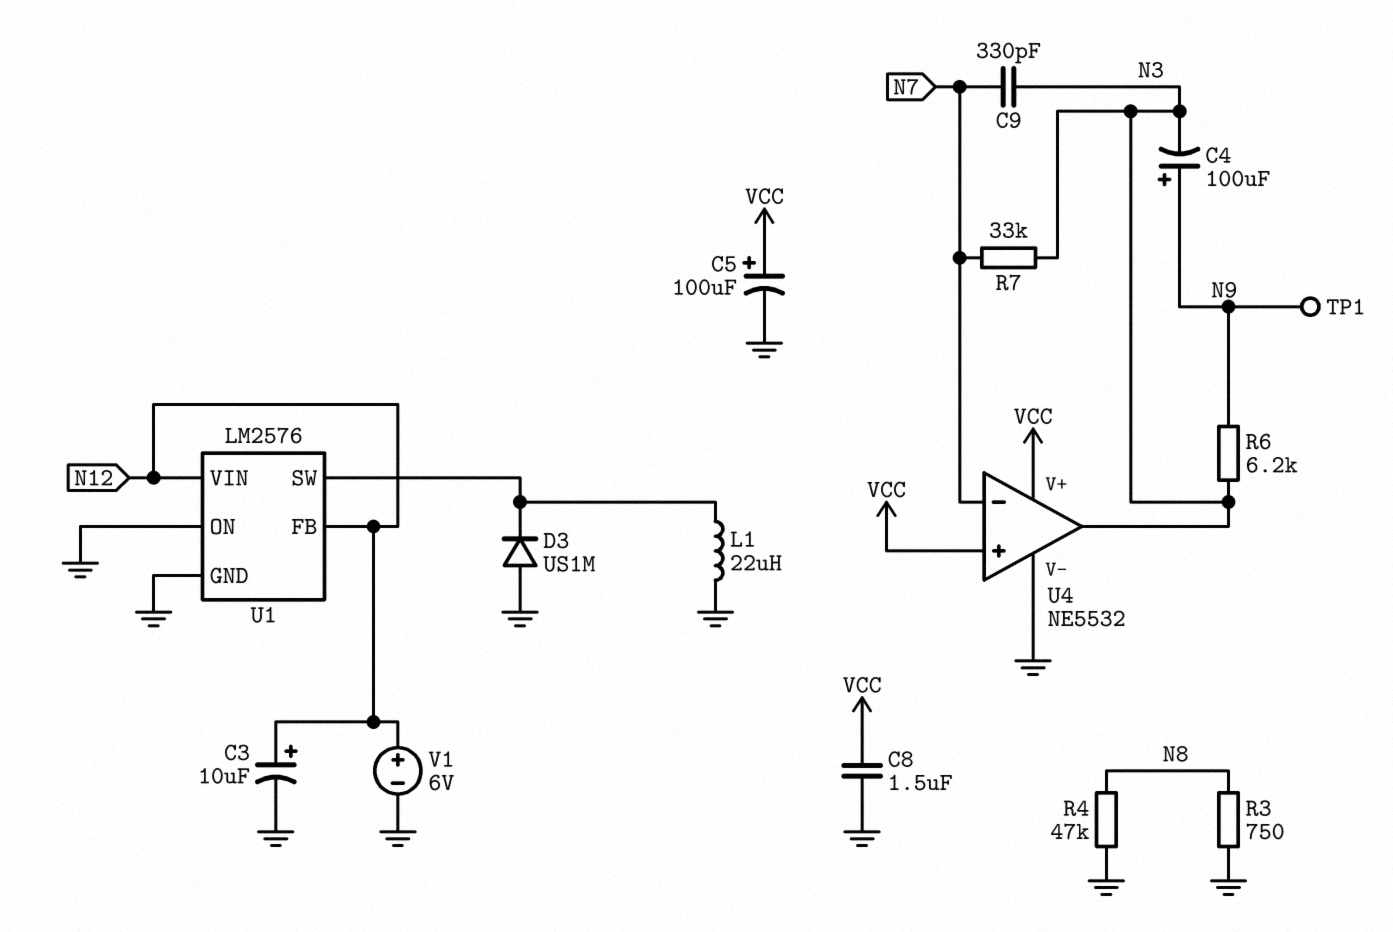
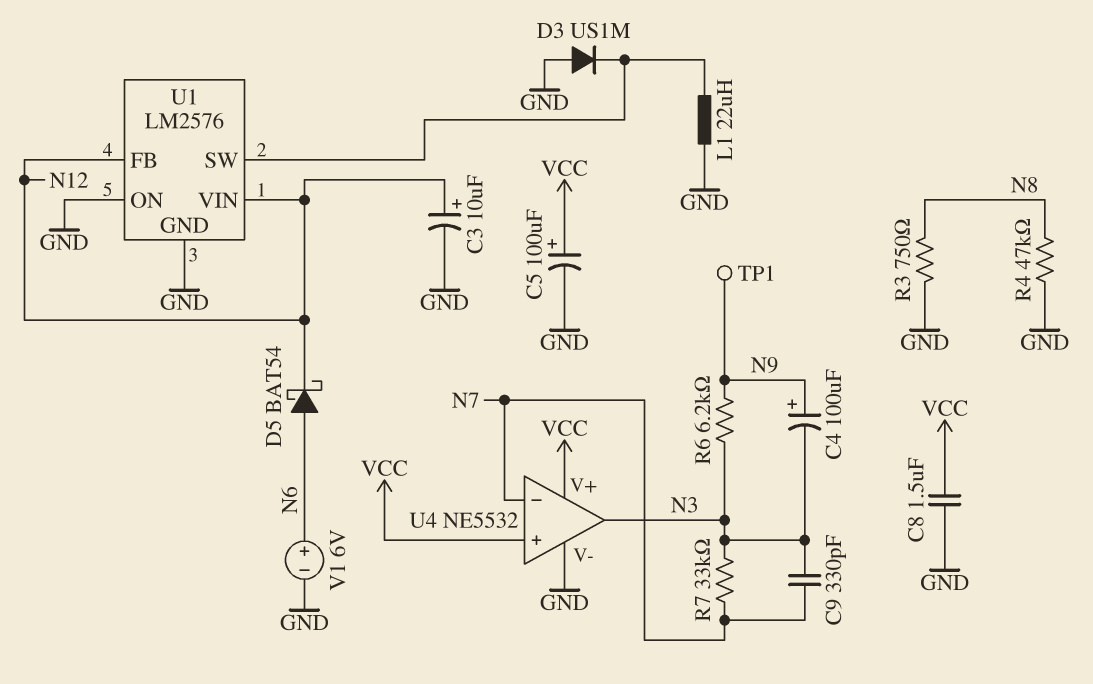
D5: none -> schottky BAT54 (A N6, K N12)
V1: 6V (plus N12, minus GND) -> 6V (plus N6, minus GND)

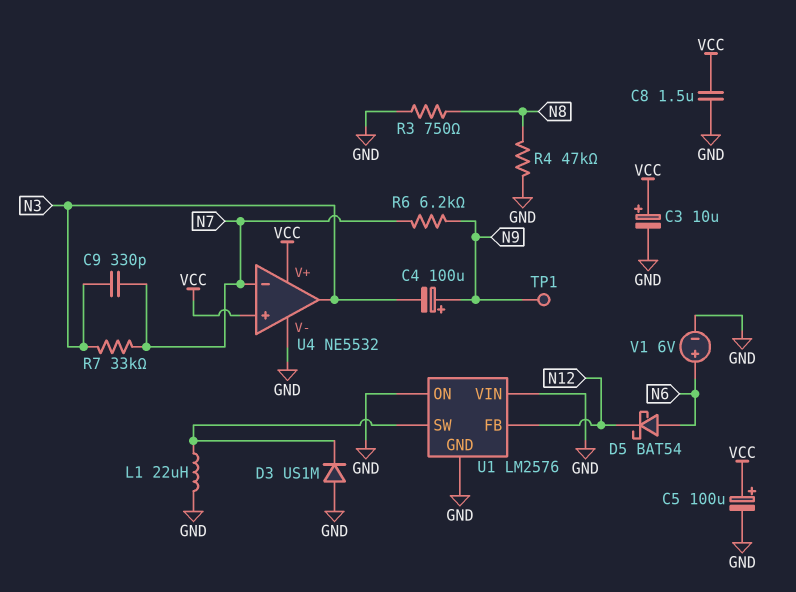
C3: 10uF (plus N12, minus GND) -> 10uF (plus VCC, minus GND)
R6: 6.2k (N3, N9) -> 6.2k (N7, N9)
U1 pin VIN: N12 -> GND

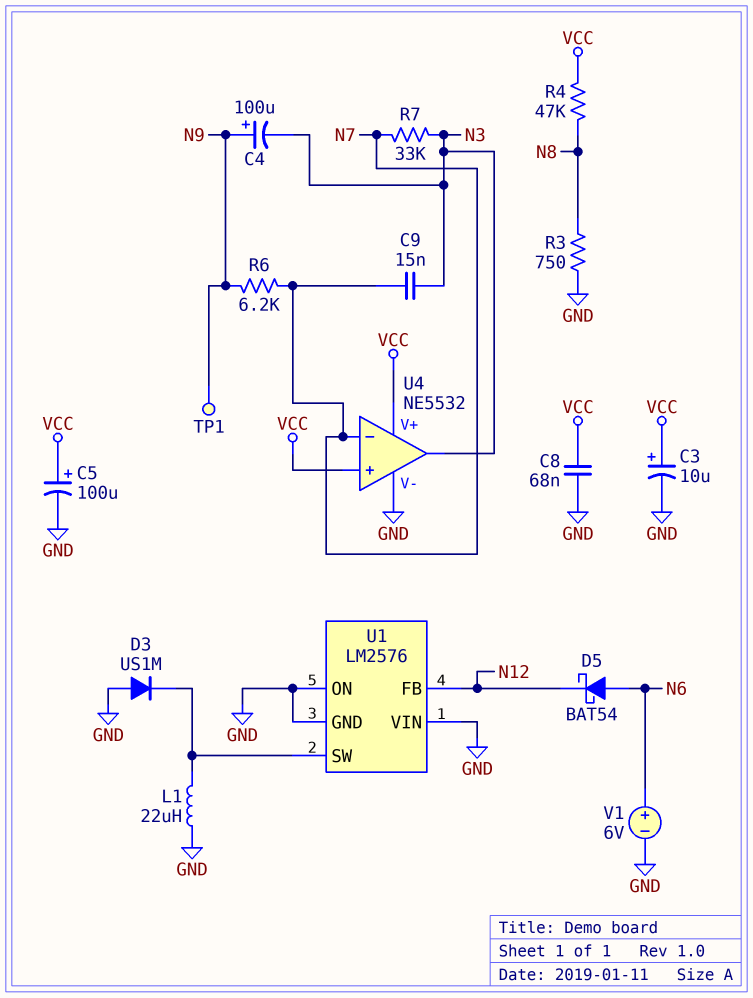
C8: 1.5uF (GND, VCC) -> 68nF (GND, VCC)
C9: 330pF (N3, N7) -> 15nF (N3, N7)
R4: 47k (GND, N8) -> 47k (N8, VCC)

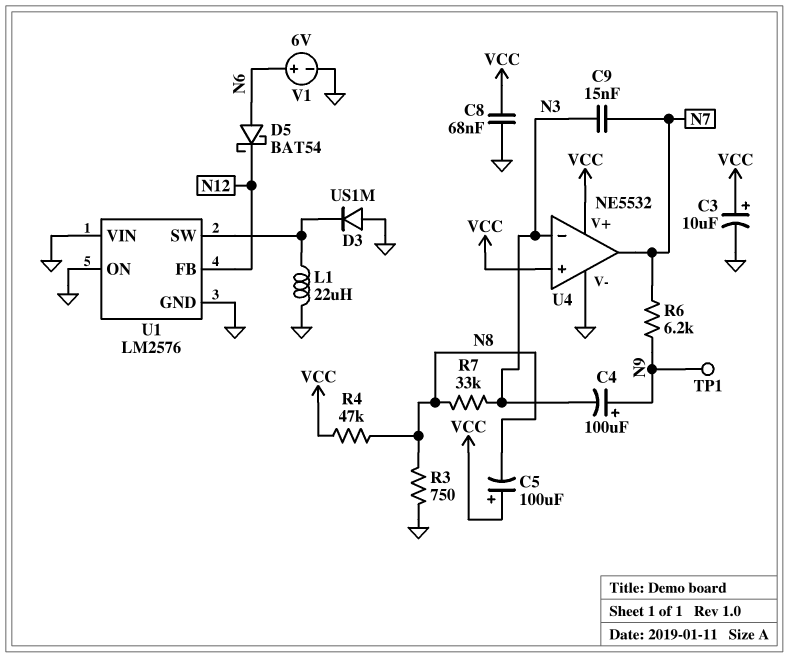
C5: 100uF (plus VCC, minus GND) -> 100uF (plus VCC, minus N8)
R7: 33k (N3, N7) -> 33k (N3, N8)
U4 pin in-: N7 -> N3
U4 pin out: N3 -> N7

